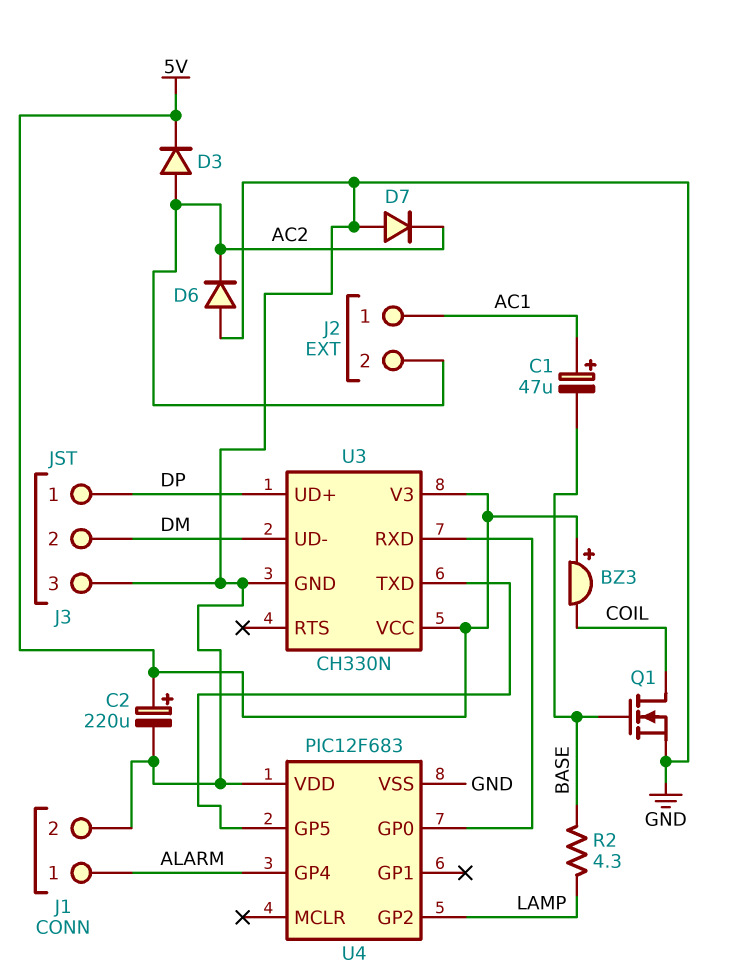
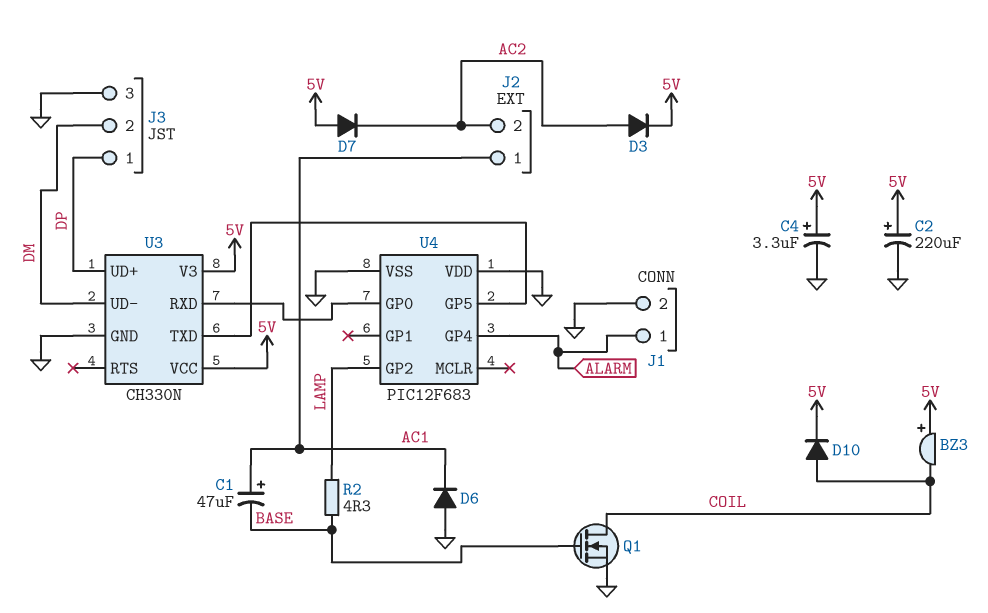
C4: none -> 3.3uF (plus 5V, minus GND)
D6: diode (A GND, K AC2) -> diode (A GND, K AC1)
D7: diode (A GND, K AC2) -> diode (A 5V, K AC2)
D10: none -> diode (A COIL, K 5V)

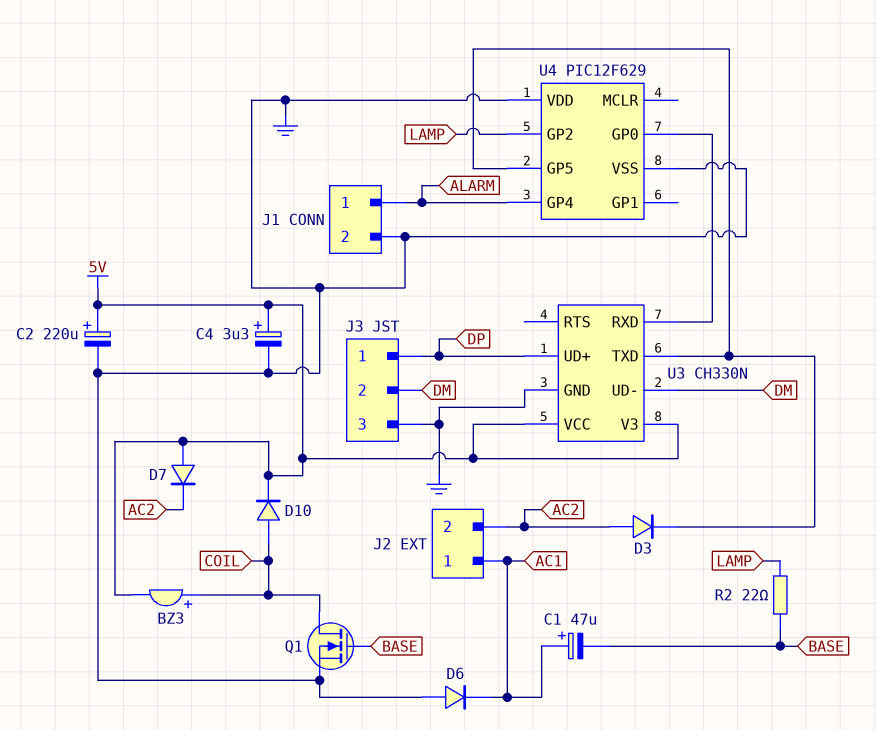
BZ3: buzzer (plus 5V, minus COIL) -> buzzer (plus COIL, minus 5V)
D3: diode (A AC2, K 5V) -> diode (A AC2, K U3/TXD)
R2: 4.3 (BASE, LAMP) -> 22 (BASE, LAMP)
U4: PIC12F683 -> PIC12F629

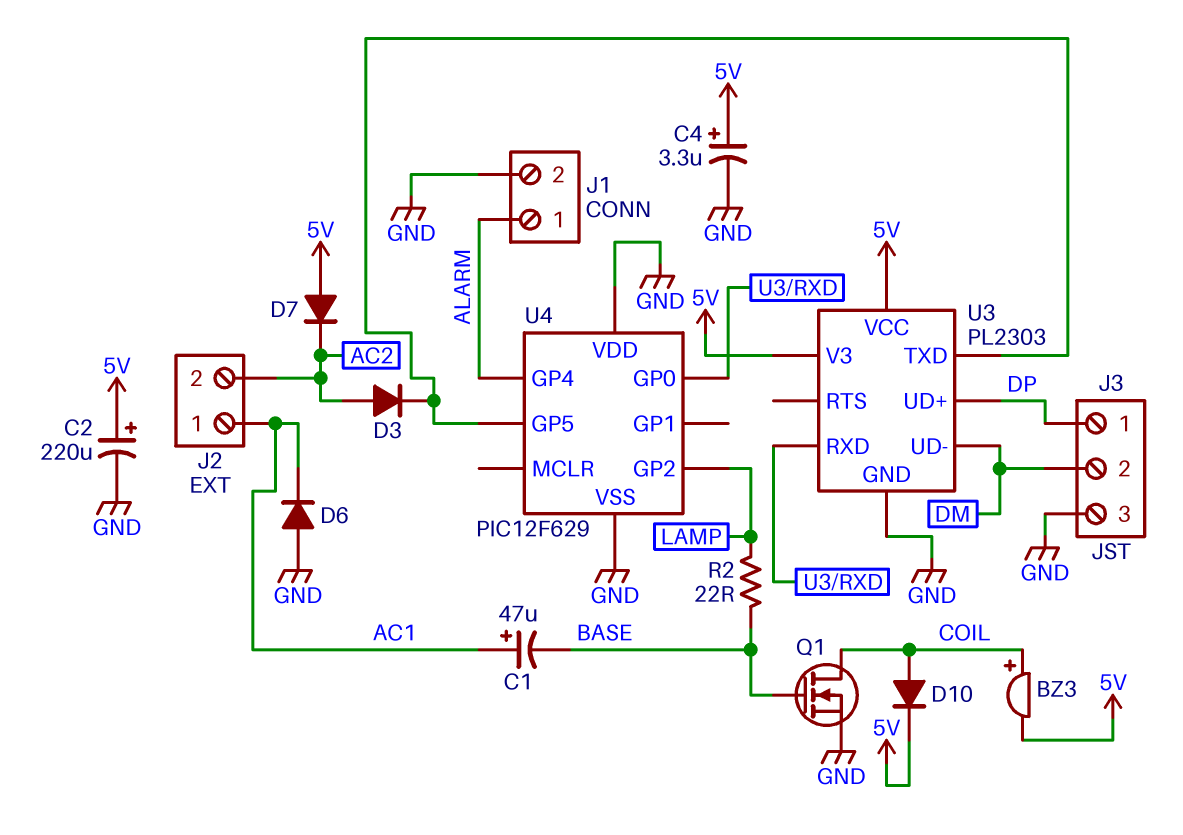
U3: CH330N -> PL2303

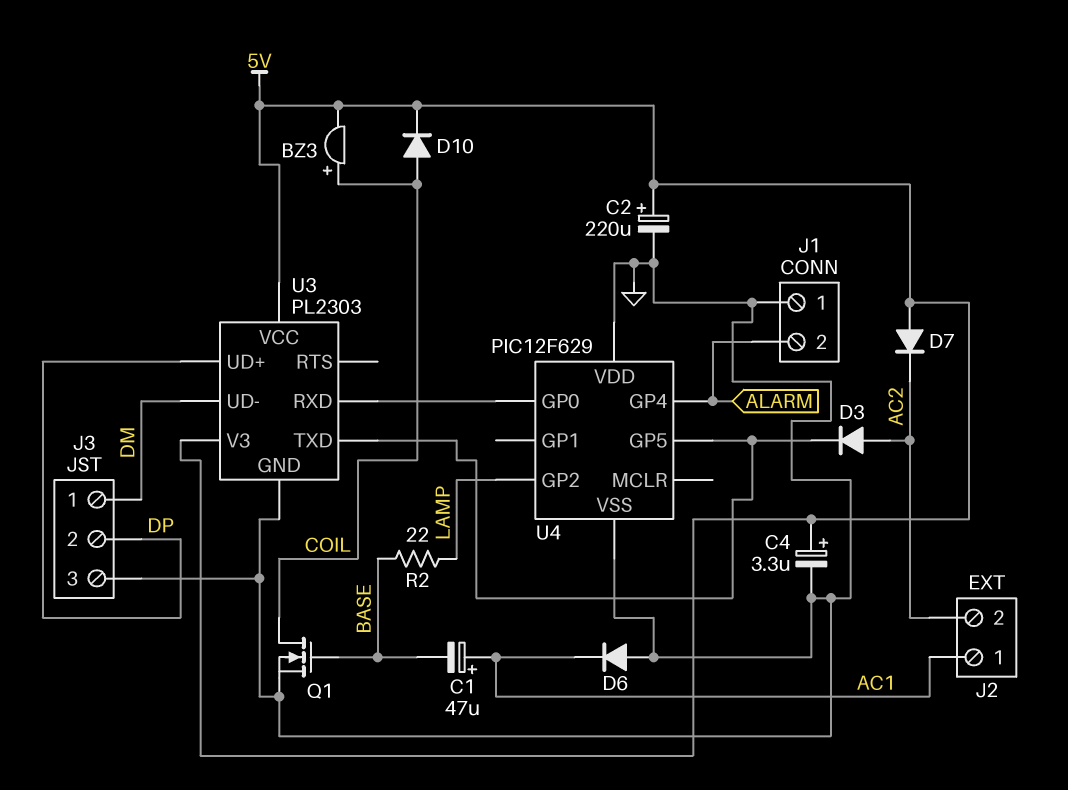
J1 pin 1: ALARM -> GND
J1 pin 2: GND -> ALARM
J3 pin 1: DP -> DM
J3 pin 2: DM -> DP

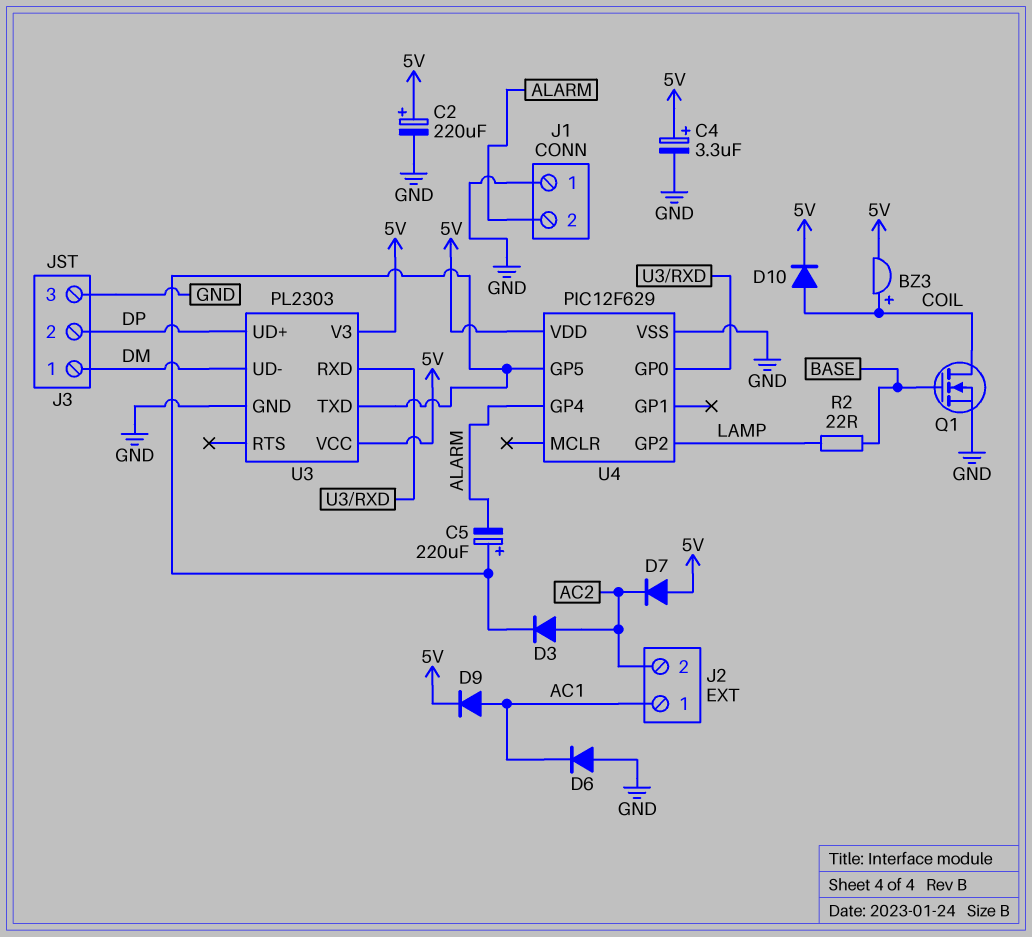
C1: 47uF (plus AC1, minus BASE) -> none
C5: none -> 220uF (plus U3/TXD, minus ALARM)
D9: none -> diode (A AC1, K 5V)
U4 pin VDD: GND -> 5V

